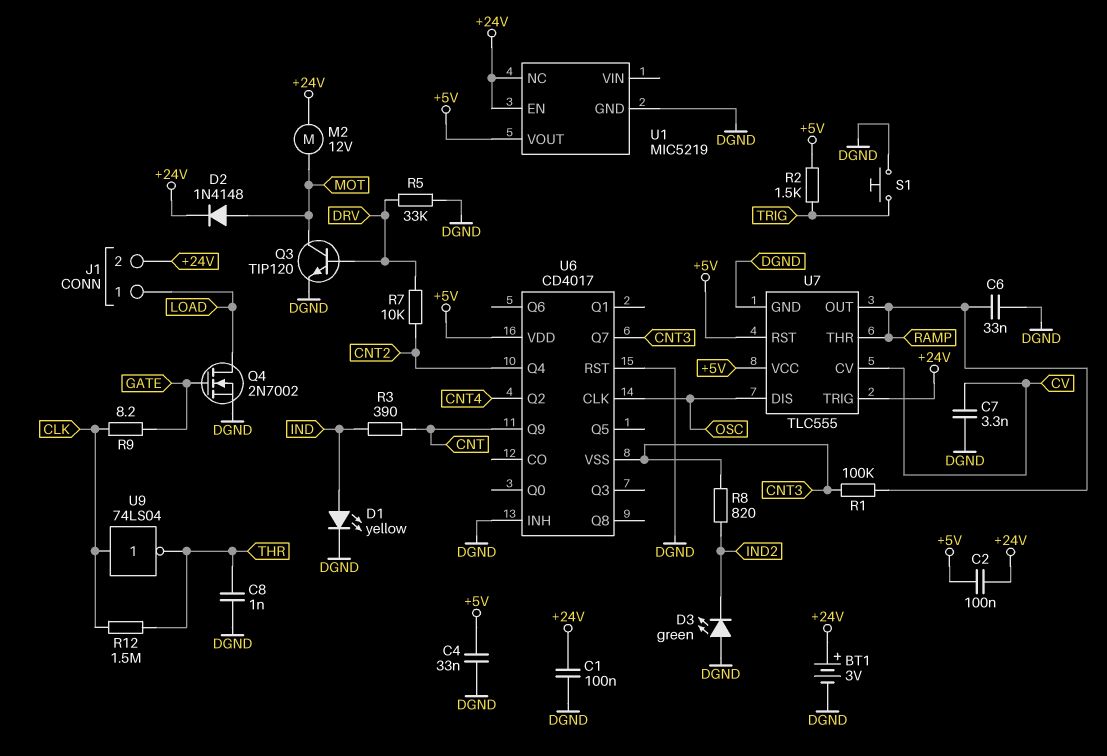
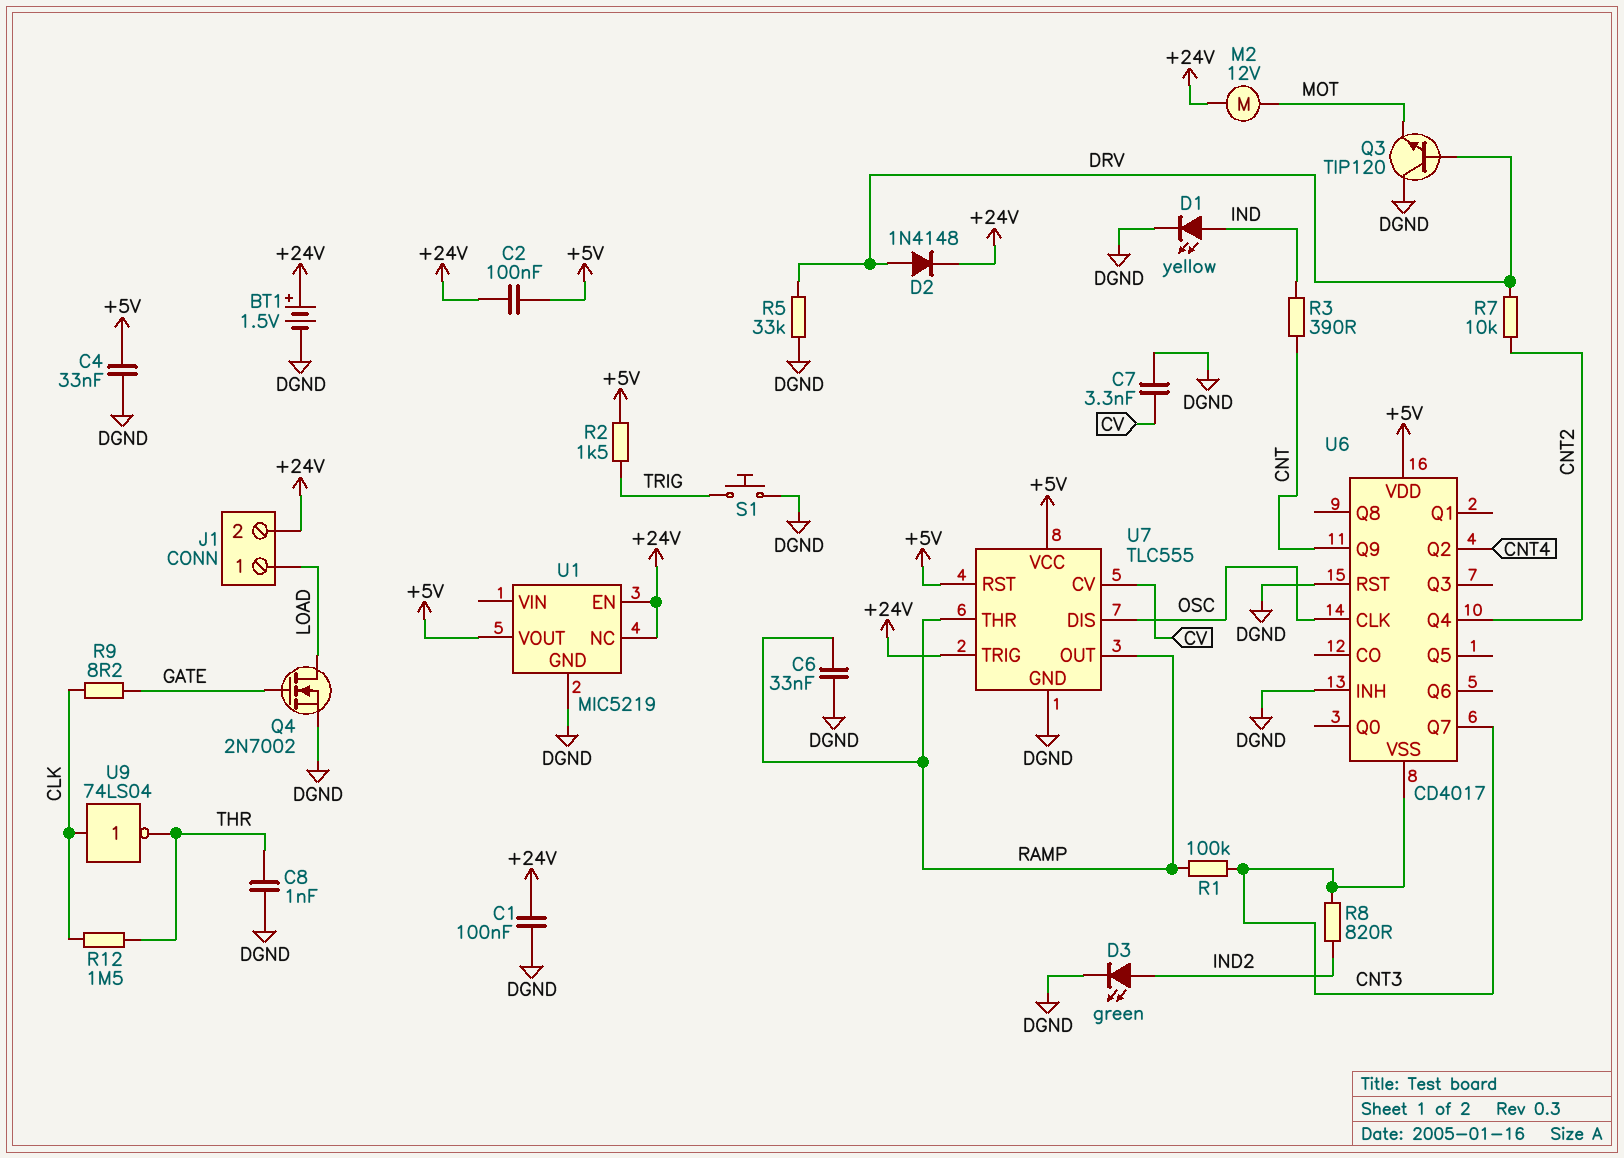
BT1: 3V (plus +24V, minus DGND) -> 1.5V (plus +24V, minus DGND)
D2: diode 1N4148 (A MOT, K +24V) -> diode 1N4148 (A DRV, K +24V)
D3: LED green (A DGND, K IND2) -> LED green (A IND2, K DGND)
Q3: NPN TIP120 (B DRV, C MOT, E DGND) -> NPN TIP120 (B DRV, C DGND, E MOT)

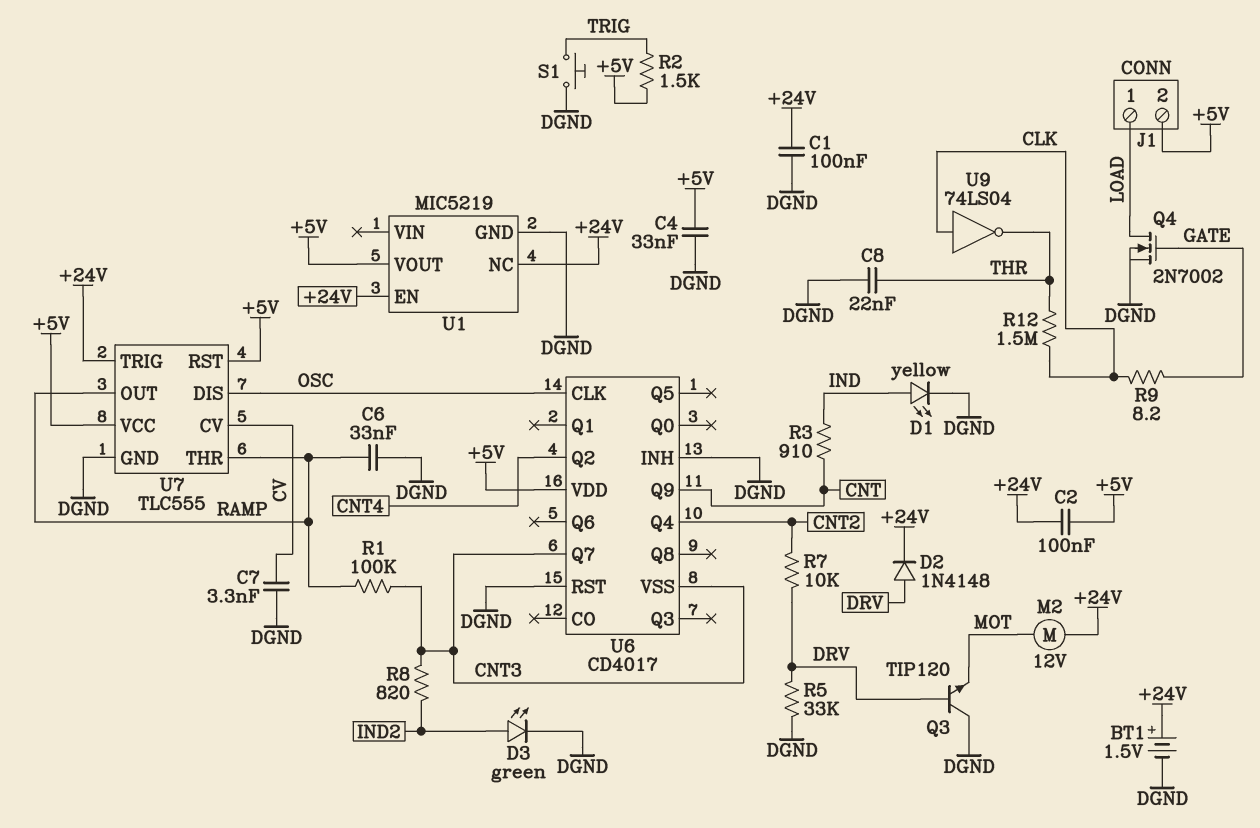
C8: 1nF (DGND, THR) -> 22nF (DGND, THR)
J1 pin 2: +24V -> +5V
R3: 390 (CNT, IND) -> 910 (CNT, IND)

